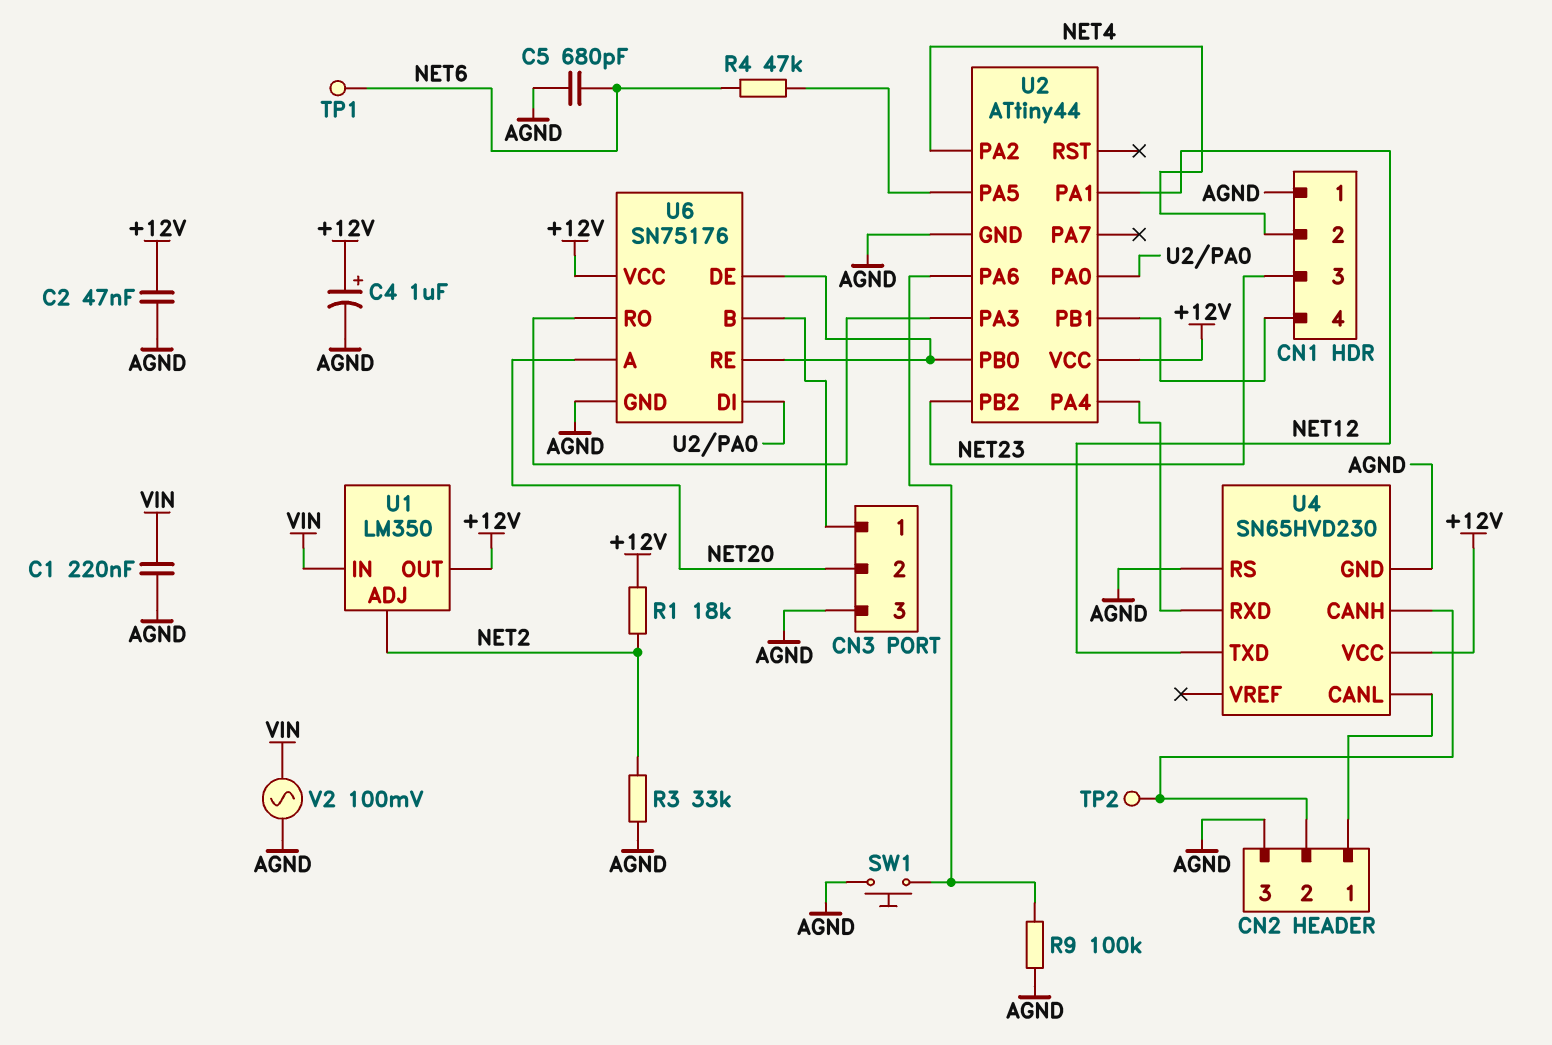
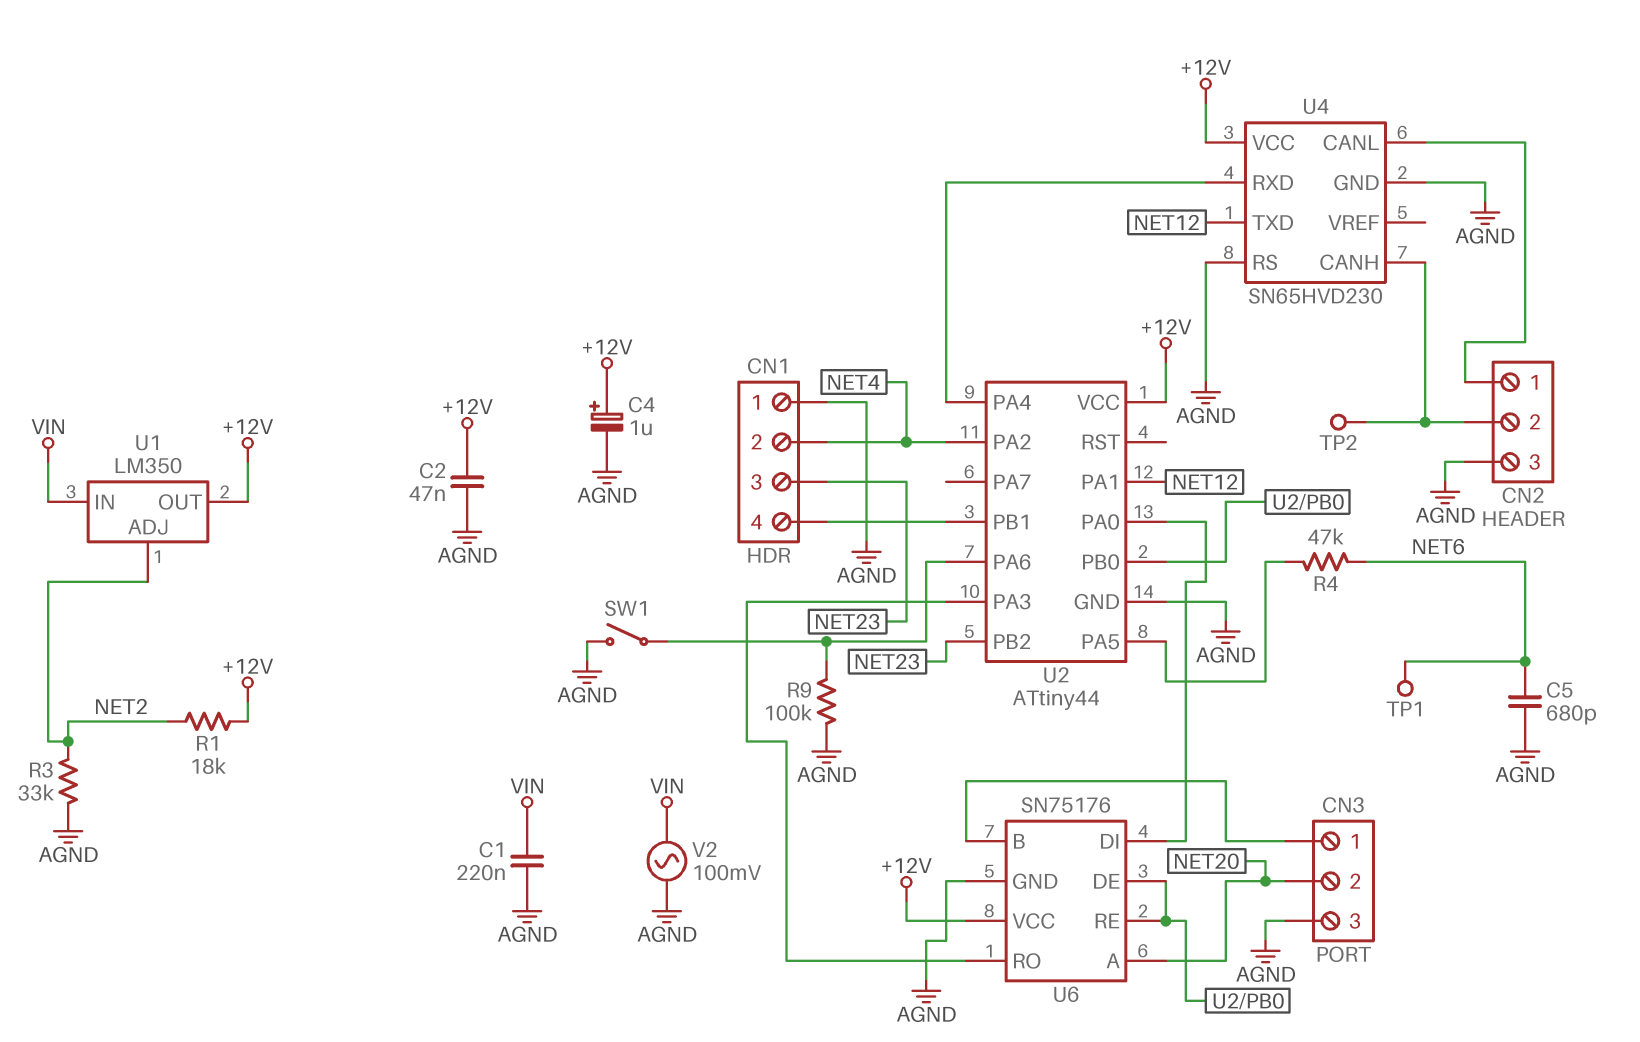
SW1: button (AGND, U2/PA6) -> switch (AGND, U2/PA6)

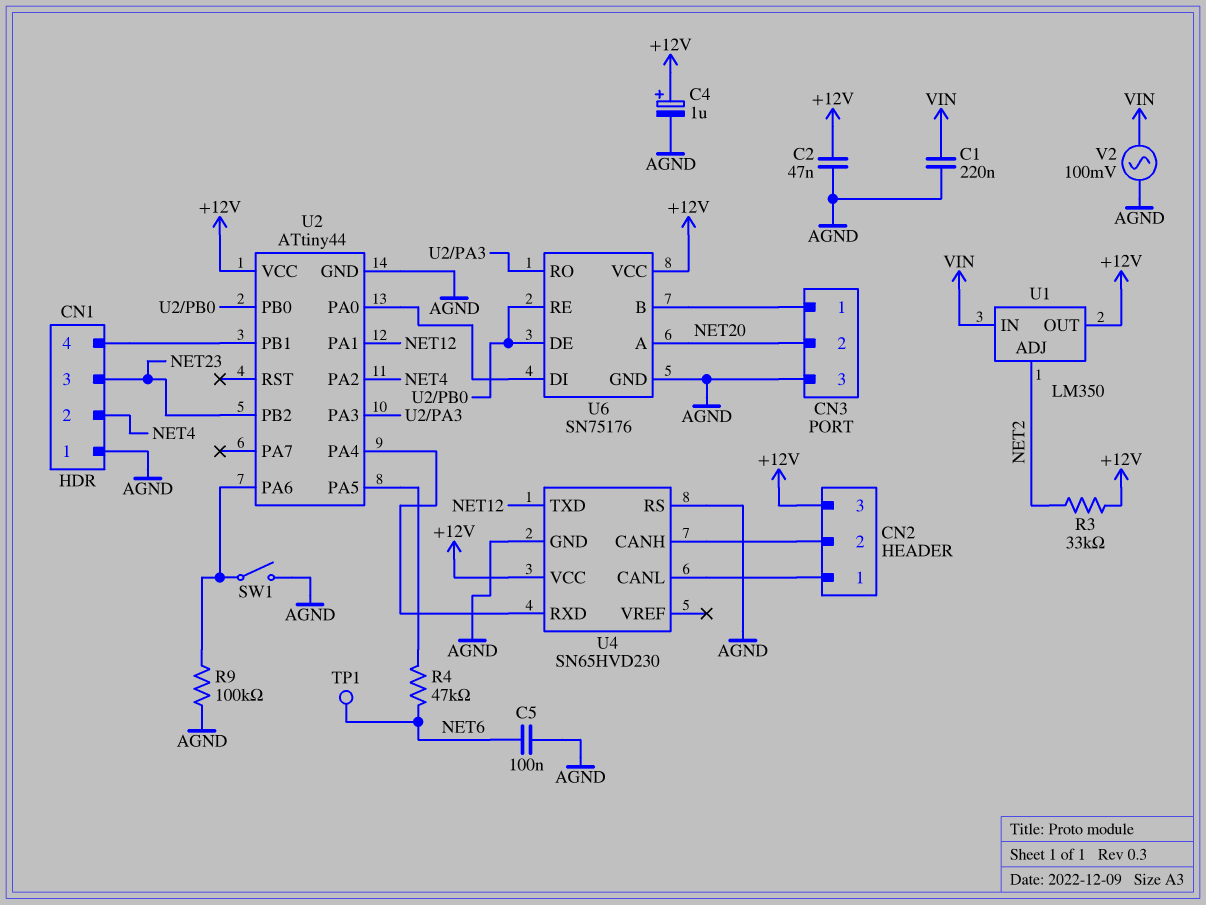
C5: 680pF (AGND, NET6) -> 100nF (AGND, NET6)
CN2 pin 3: AGND -> +12V
R1: 18k (+12V, NET2) -> none
R3: 33k (AGND, NET2) -> 33k (+12V, NET2)
TP2: test point (CN2/2) -> none

